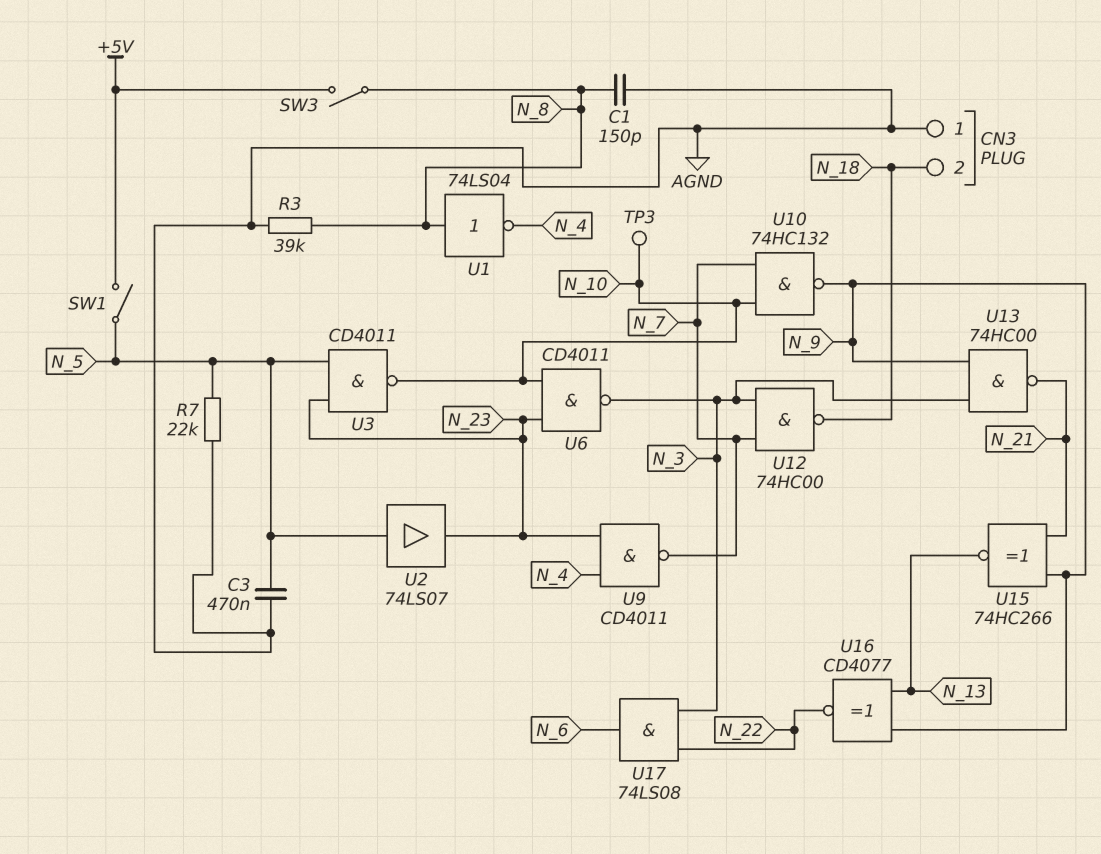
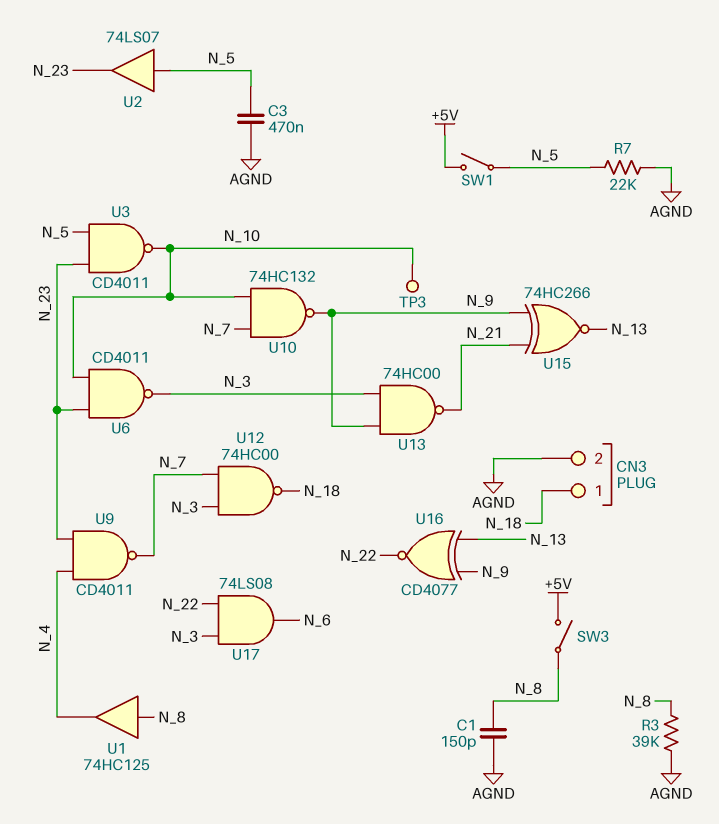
CN3 pin 1: AGND -> N_18
CN3 pin 2: N_18 -> AGND
U1: NOT 74LS04 (in N_8, out N_4) -> buffer 74HC125 (in N_8, out N_4)

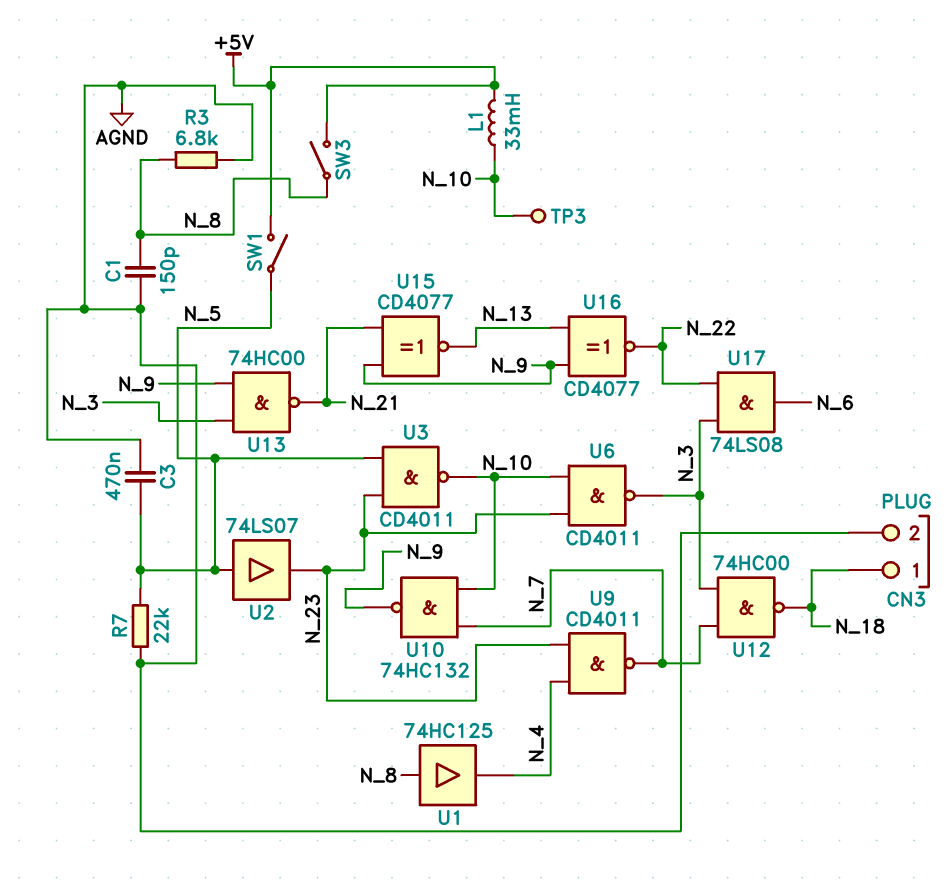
L1: none -> 33mH (+5V, N_10)
R3: 39k (AGND, N_8) -> 6.8k (AGND, N_8)
U15: XNOR 74HC266 (in N_9, in N_21, out N_13) -> XNOR CD4077 (in N_9, in N_21, out N_13)

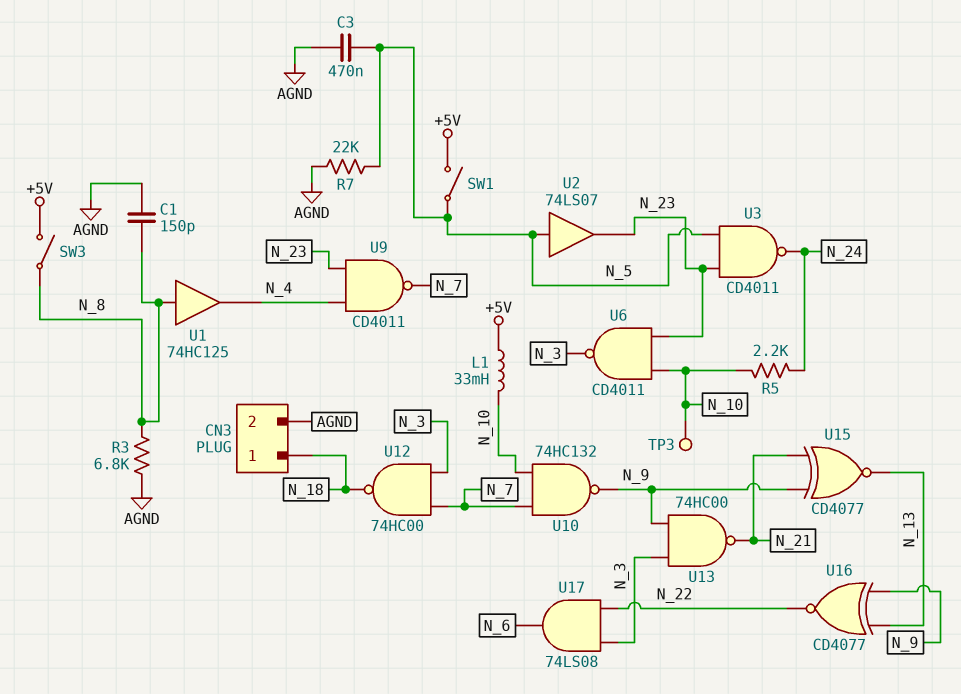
R5: none -> 2.2k (N_10, N_24)
U3: NAND CD4011 (in N_5, in N_23, out N_10) -> NAND CD4011 (in N_5, in N_23, out N_24)

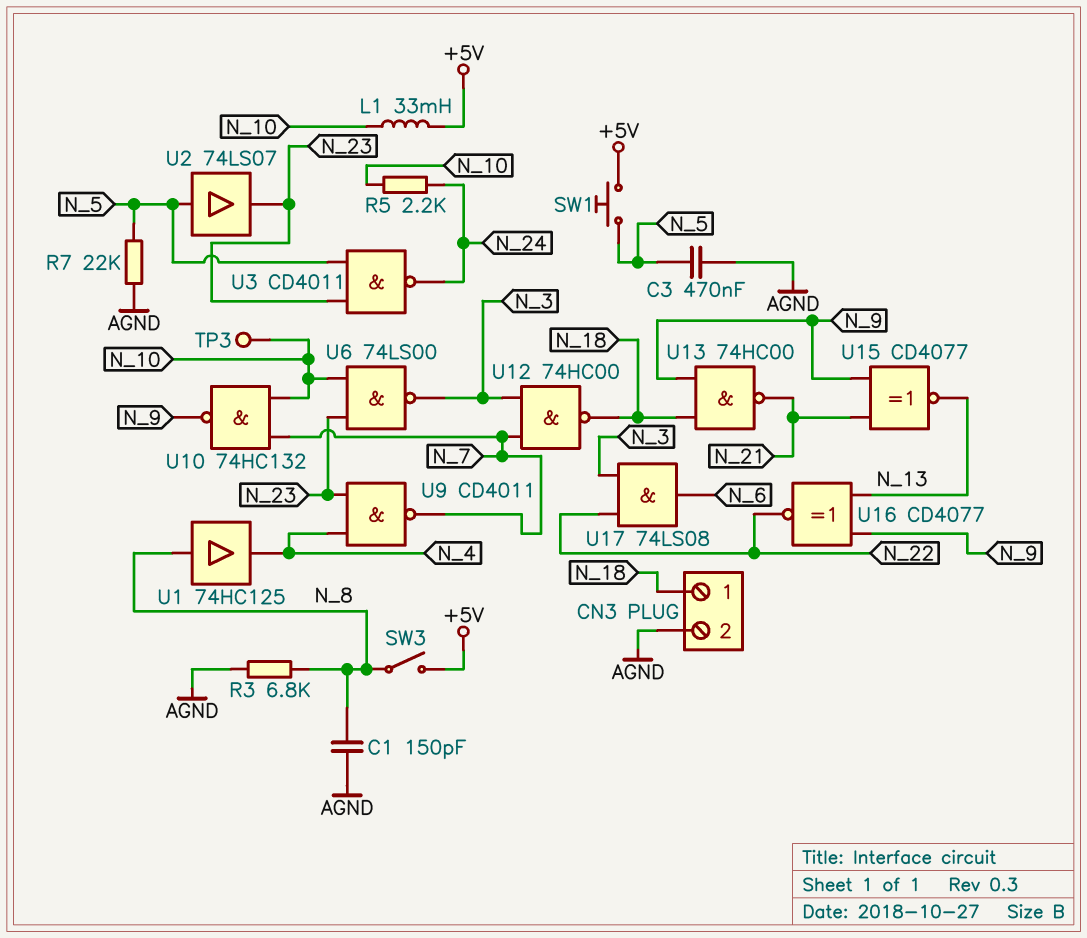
SW1: switch (+5V, N_5) -> button (+5V, N_5)
U6: NAND CD4011 (in N_10, in N_23, out N_3) -> NAND 74LS00 (in N_10, in N_23, out N_3)
U13: NAND 74HC00 (in N_3, in N_9, out N_21) -> NAND 74HC00 (in N_9, in N_18, out N_21)

